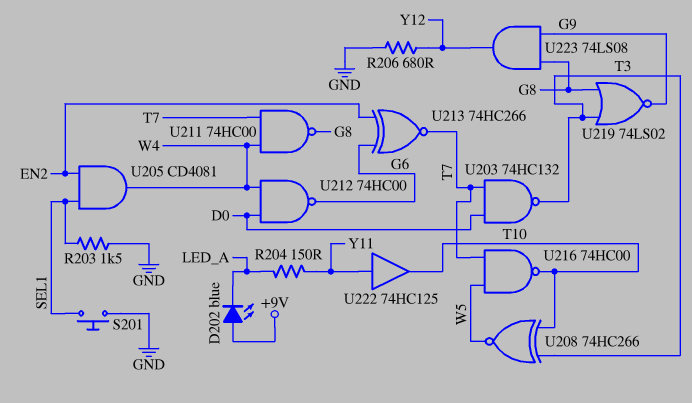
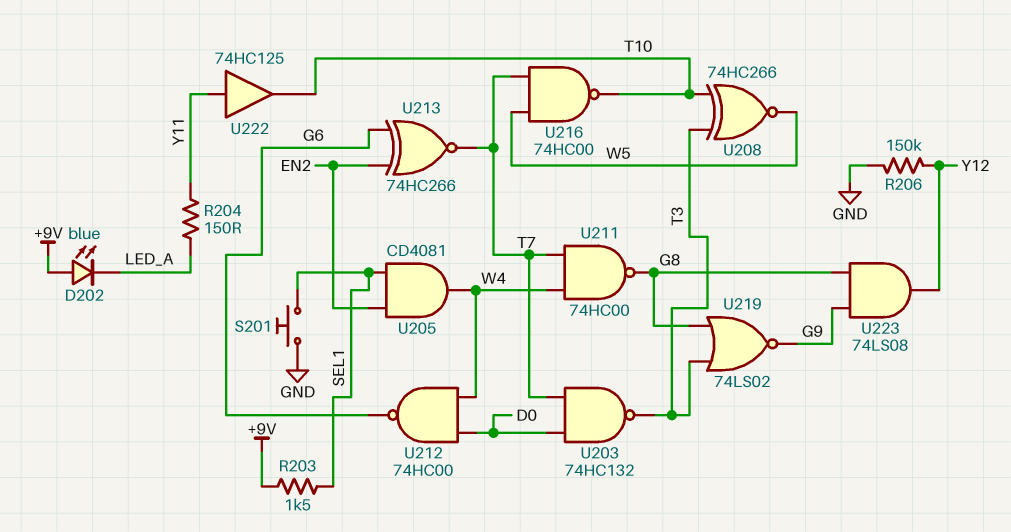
R203: 1.5k (GND, SEL1) -> 1.5k (+9V, SEL1)
R206: 680 (GND, Y12) -> 150k (GND, Y12)

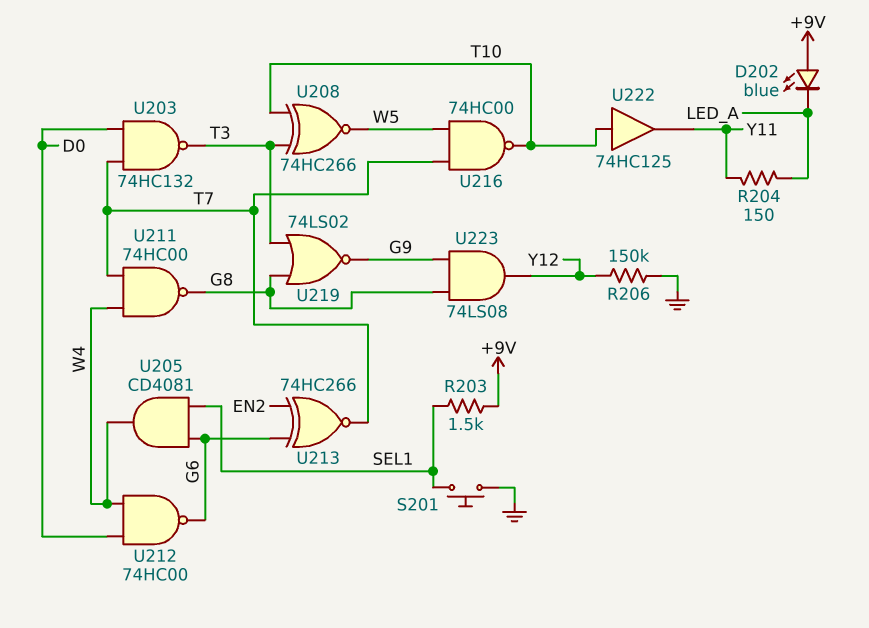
U205: AND CD4081 (in EN2, in SEL1, out W4) -> AND CD4081 (in G6, in SEL1, out W4)
U222: buffer 74HC125 (in Y11, out T10) -> buffer 74HC125 (in T10, out Y11)

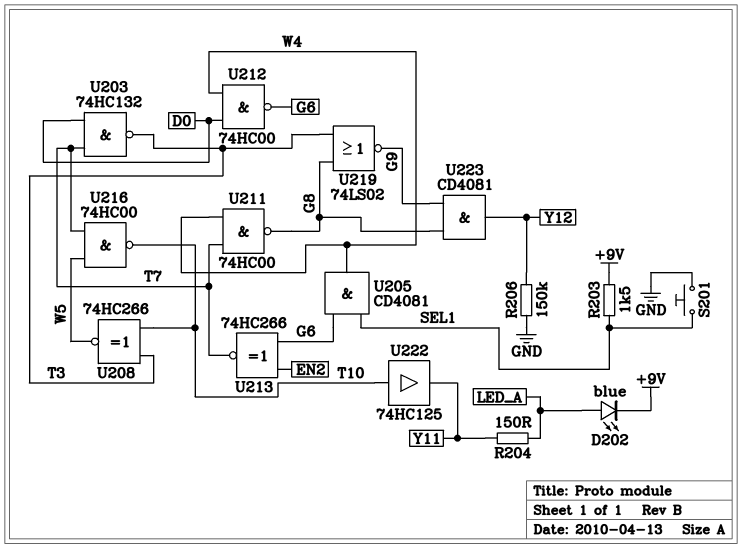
D202: LED blue (A +9V, K LED_A) -> LED blue (A LED_A, K +9V)
U223: AND 74LS08 (in G8, in G9, out Y12) -> AND CD4081 (in G8, in G9, out Y12)

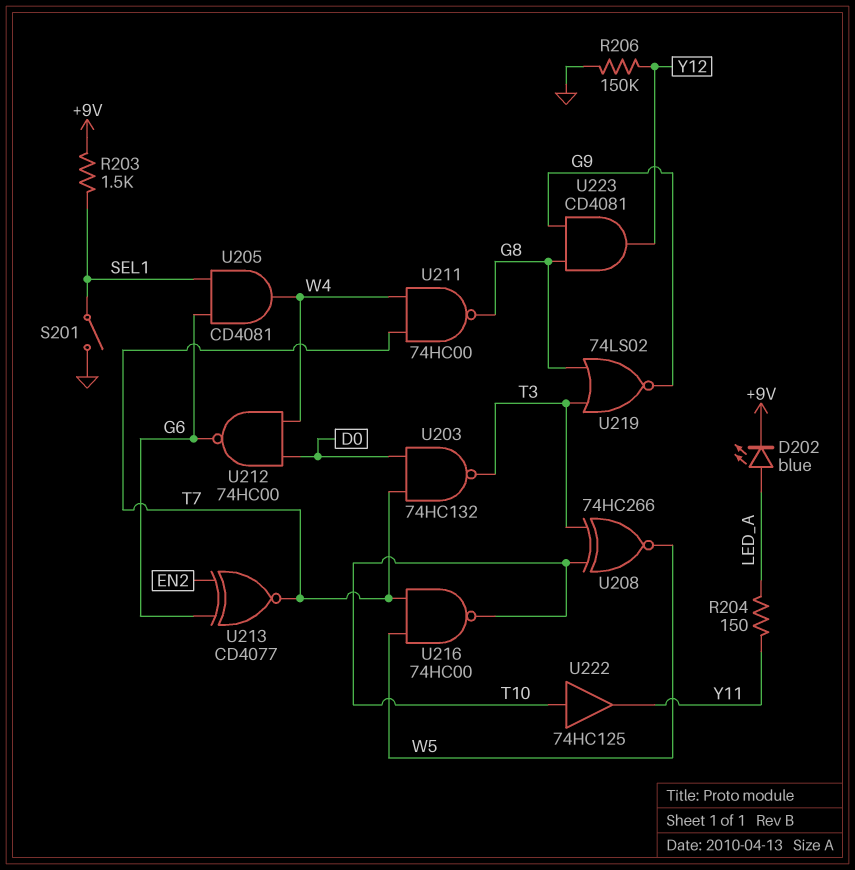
S201: button (GND, SEL1) -> switch (GND, SEL1)
U213: XNOR 74HC266 (in EN2, in G6, out T7) -> XNOR CD4077 (in EN2, in G6, out T7)

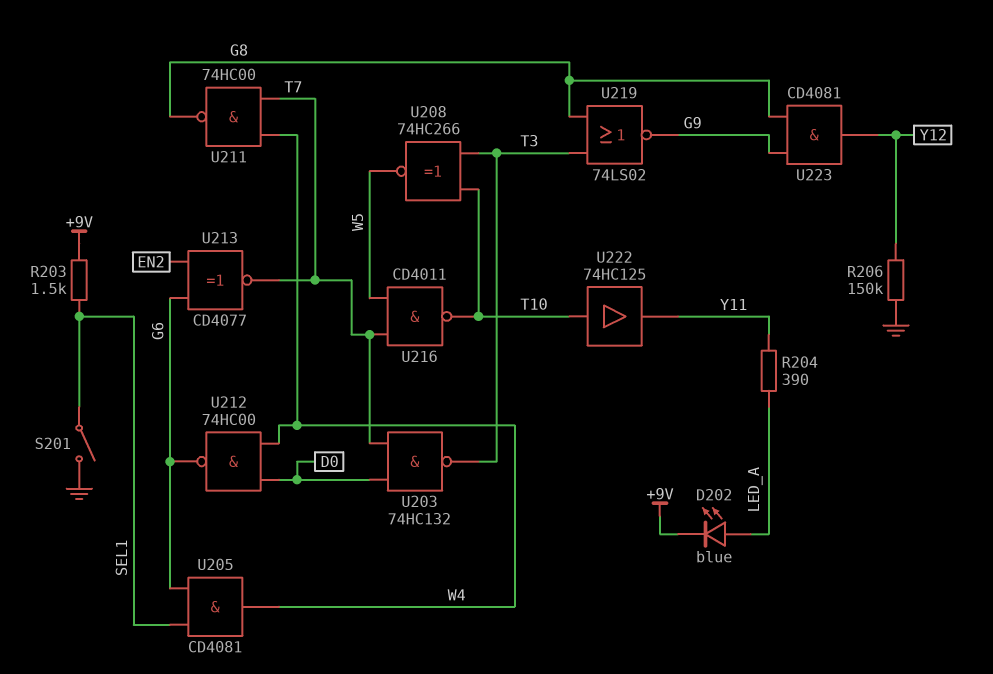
R204: 150 (LED_A, Y11) -> 390 (LED_A, Y11)
U216: NAND 74HC00 (in T7, in W5, out T10) -> NAND CD4011 (in T7, in W5, out T10)

